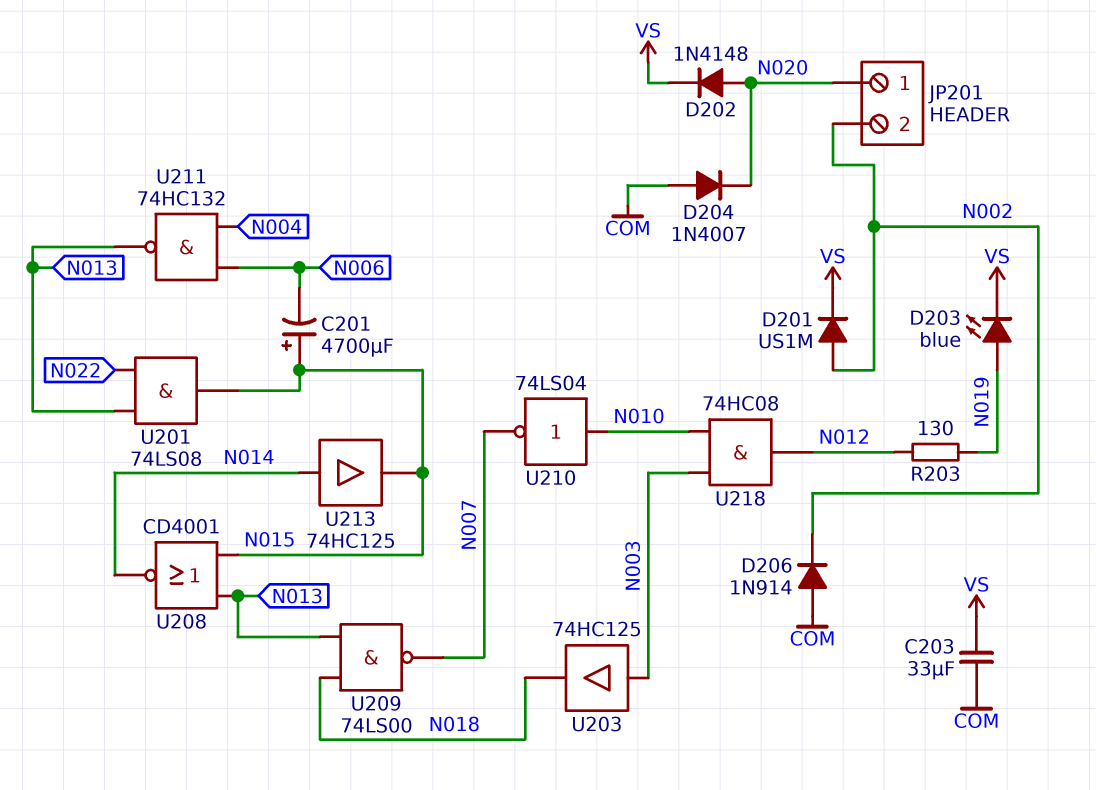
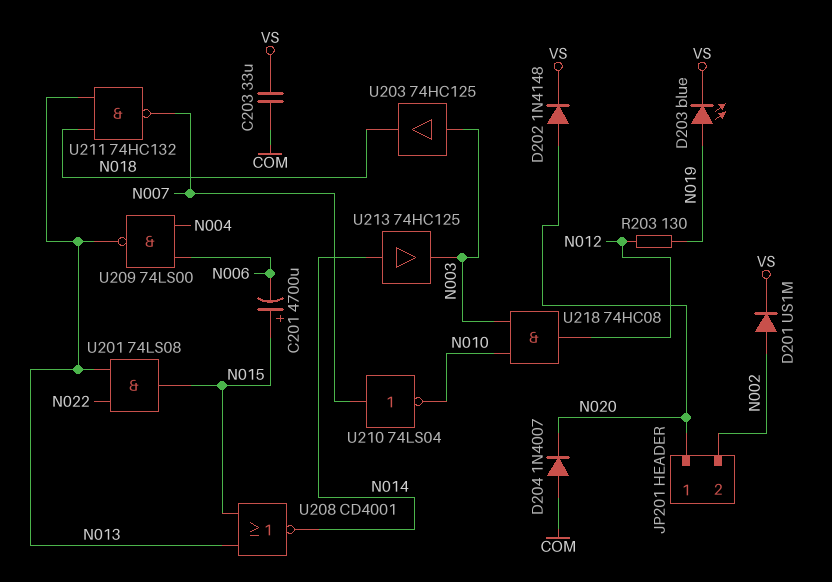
D206: diode 1N914 (A COM, K N002) -> none
U209: NAND 74LS00 (in N013, in N018, out N007) -> NAND 74LS00 (in N004, in N006, out N013)
U210: NOT 74LS04 (in N010, out N007) -> NOT 74LS04 (in N007, out N010)
U211: NAND 74HC132 (in N004, in N006, out N013) -> NAND 74HC132 (in N013, in N018, out N007)
U213: buffer 74HC125 (in N014, out N015) -> buffer 74HC125 (in N014, out N003)

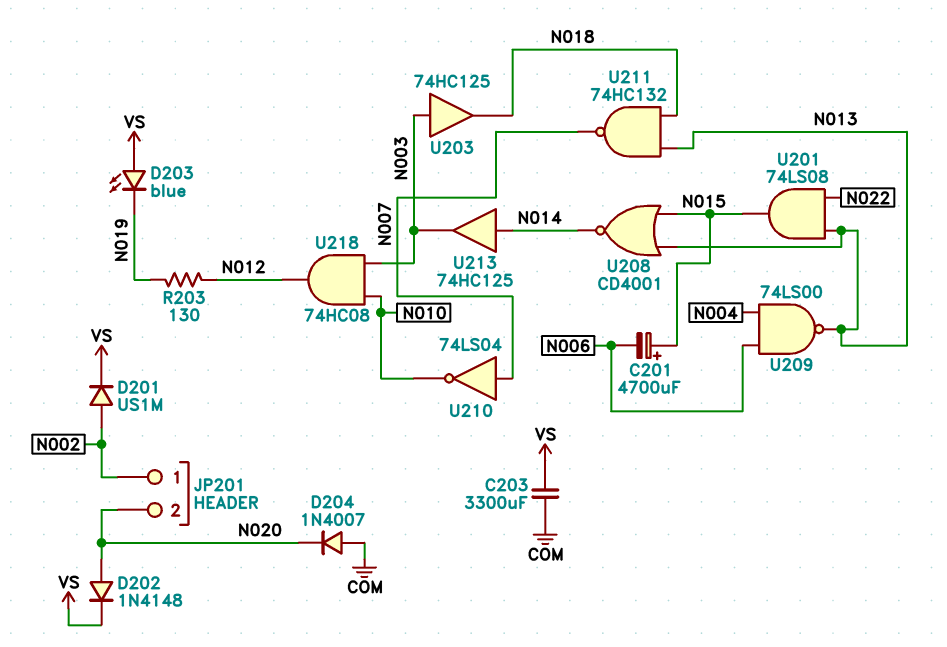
C203: 33uF (COM, VS) -> 3300uF (COM, VS)
D203: LED blue (A N019, K VS) -> LED blue (A VS, K N019)
JP201 pin 1: N020 -> N002
JP201 pin 2: N002 -> N020

